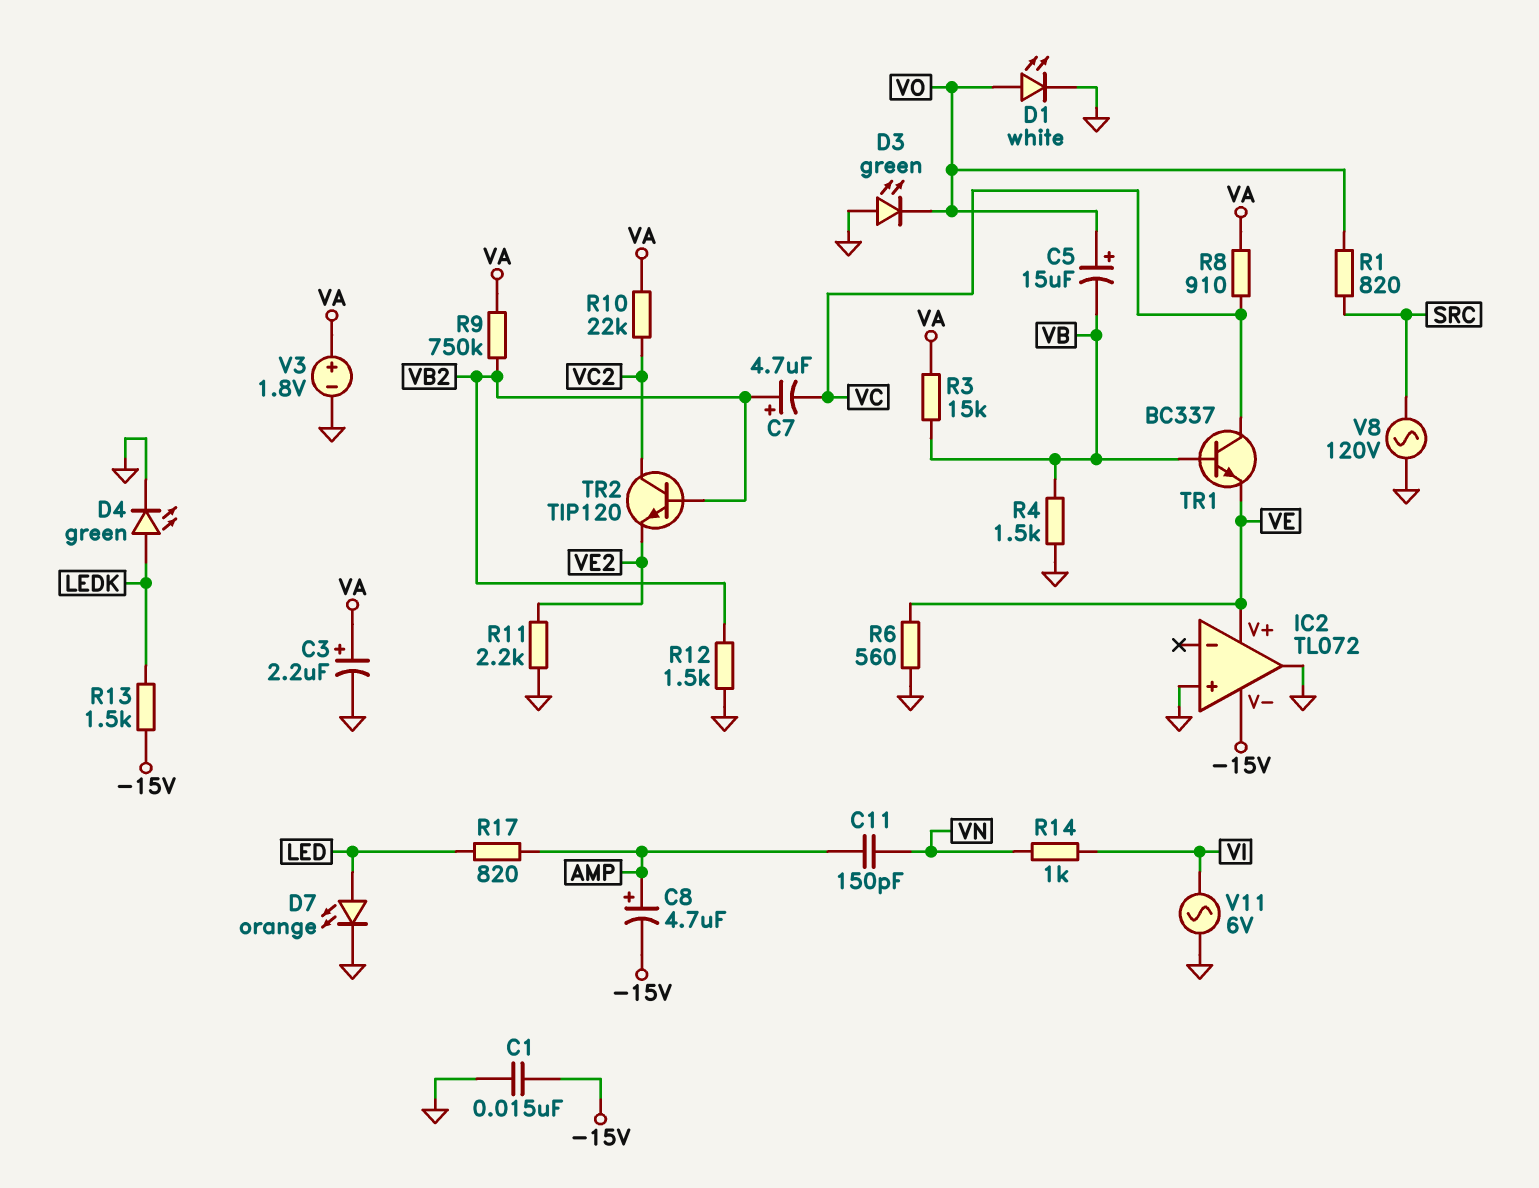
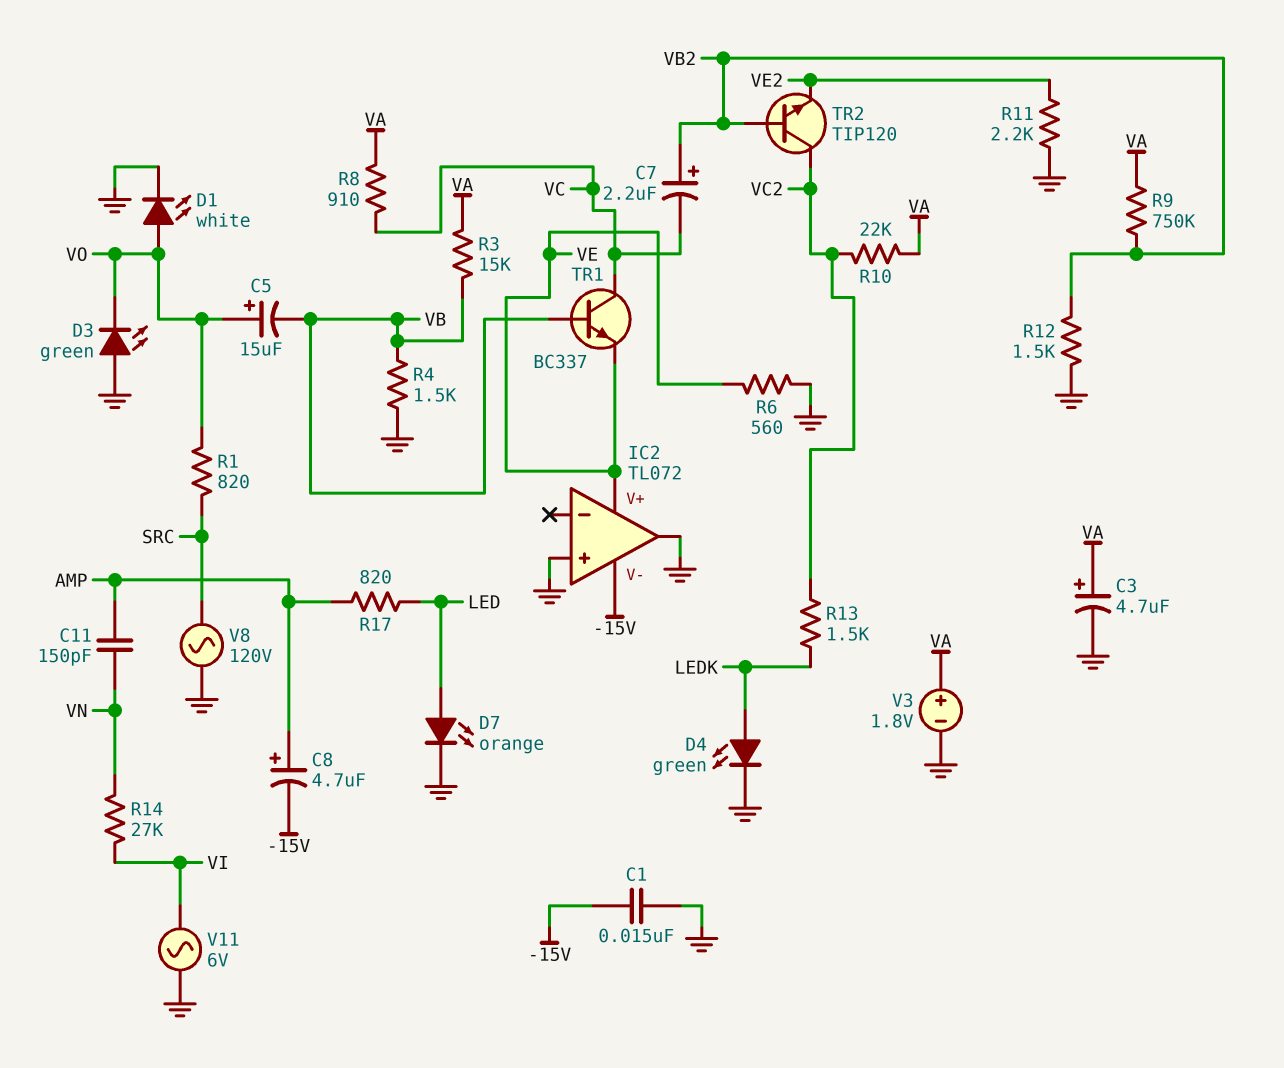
C3: 2.2uF (plus VA, minus GND) -> 4.7uF (plus VA, minus GND)
C7: 4.7uF (plus VB2, minus VC) -> 2.2uF (plus VB2, minus VC)
R13: 1.5k (-15V, LEDK) -> 1.5k (LEDK, VC2)
R14: 1k (VI, VN) -> 27k (VI, VN)

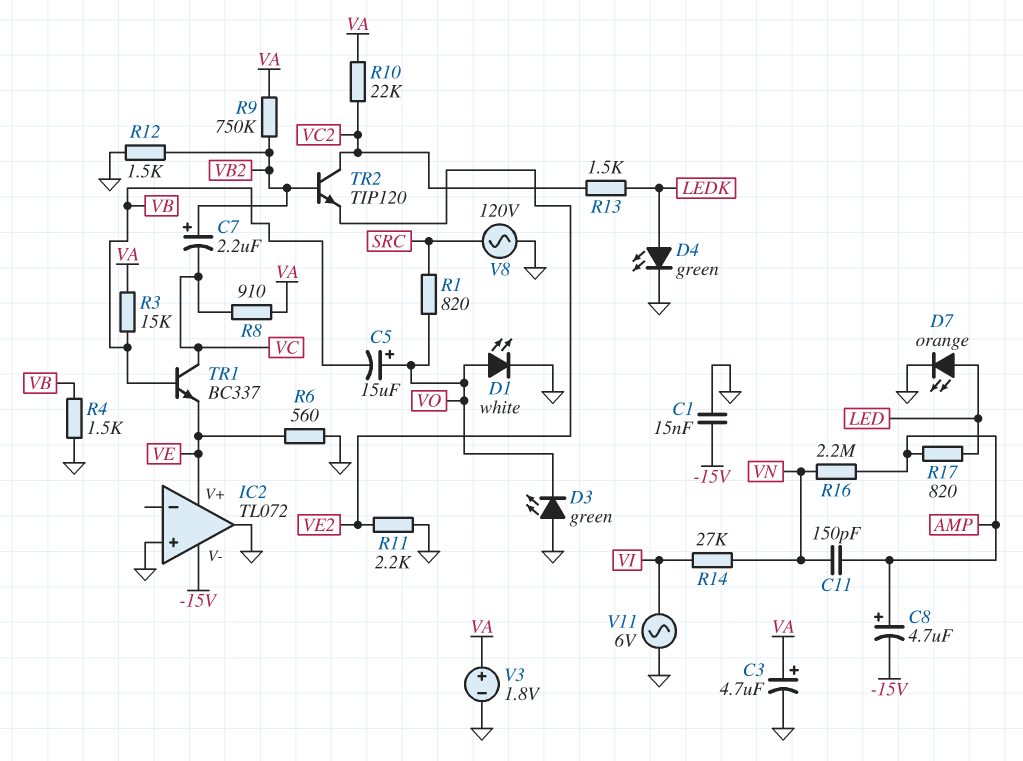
R16: none -> 2.2M (AMP, VN)

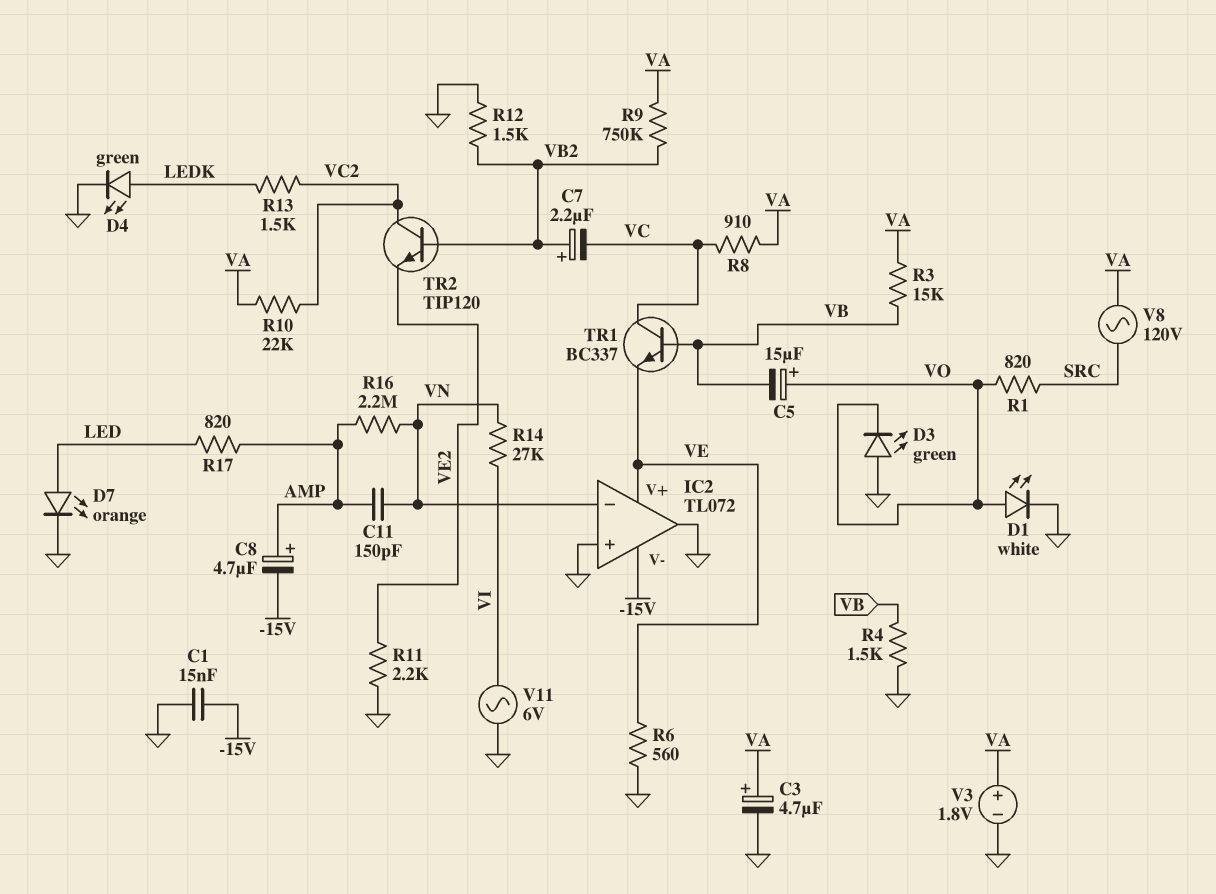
IC2 pin in-: none -> VN
V8: AC 120V (GND, SRC) -> AC 120V (SRC, VA)

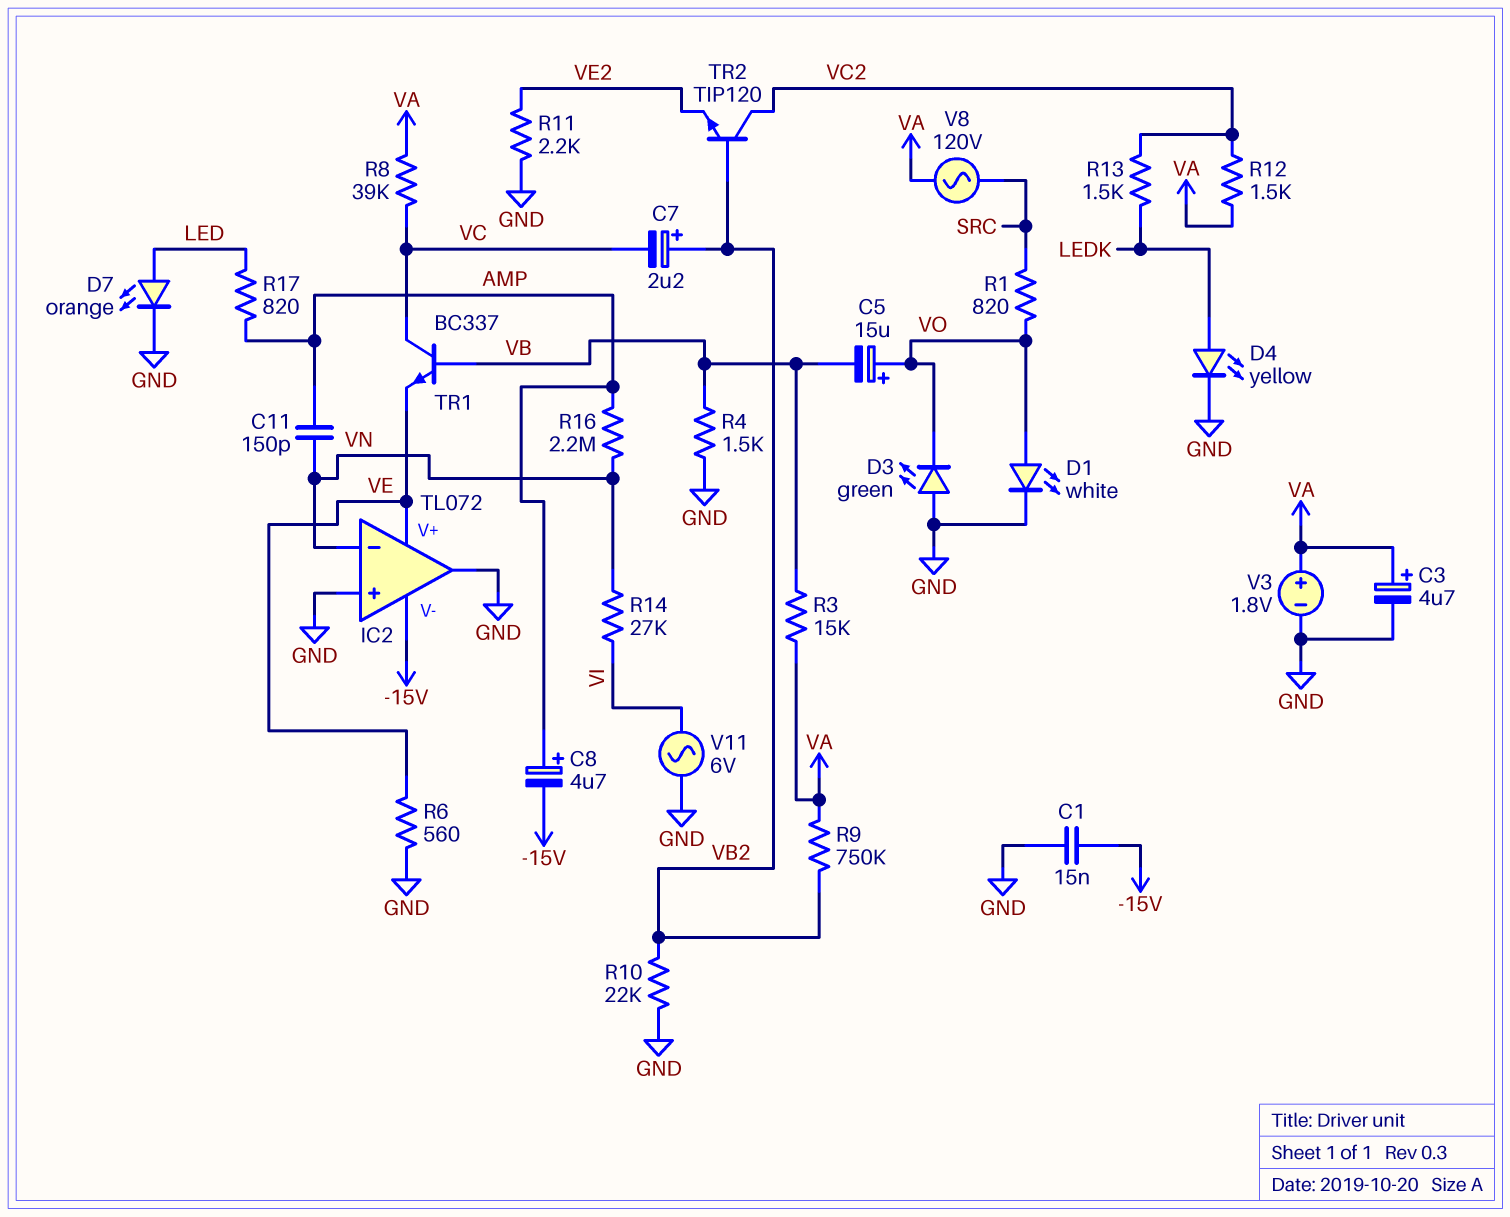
D4: LED green (A LEDK, K GND) -> LED yellow (A LEDK, K GND)
R8: 910 (VA, VC) -> 39k (VA, VC)
R10: 22k (VA, VC2) -> 22k (GND, VB2)
R12: 1.5k (GND, VB2) -> 1.5k (VA, VC2)

